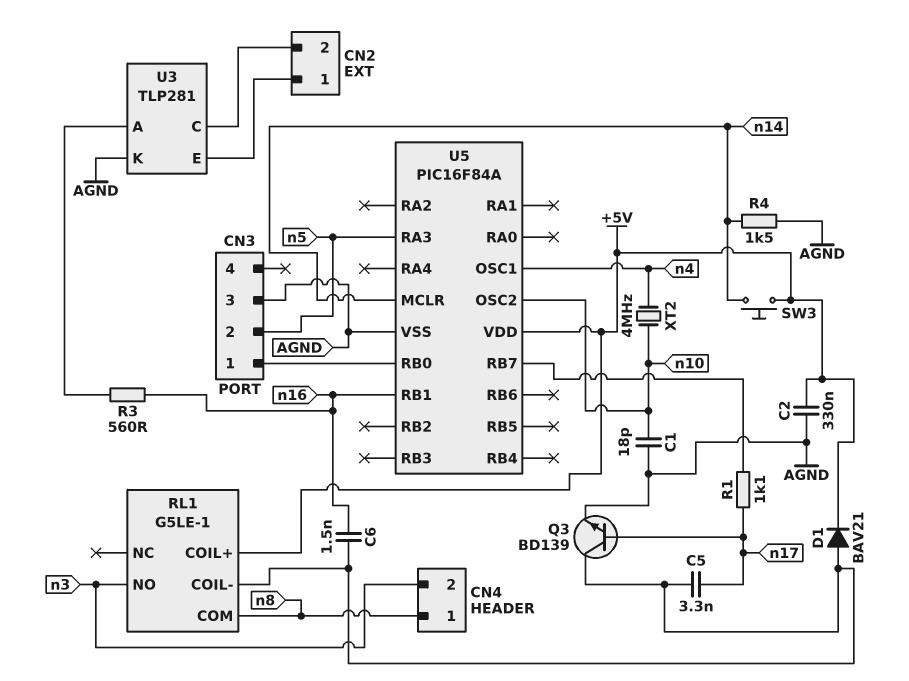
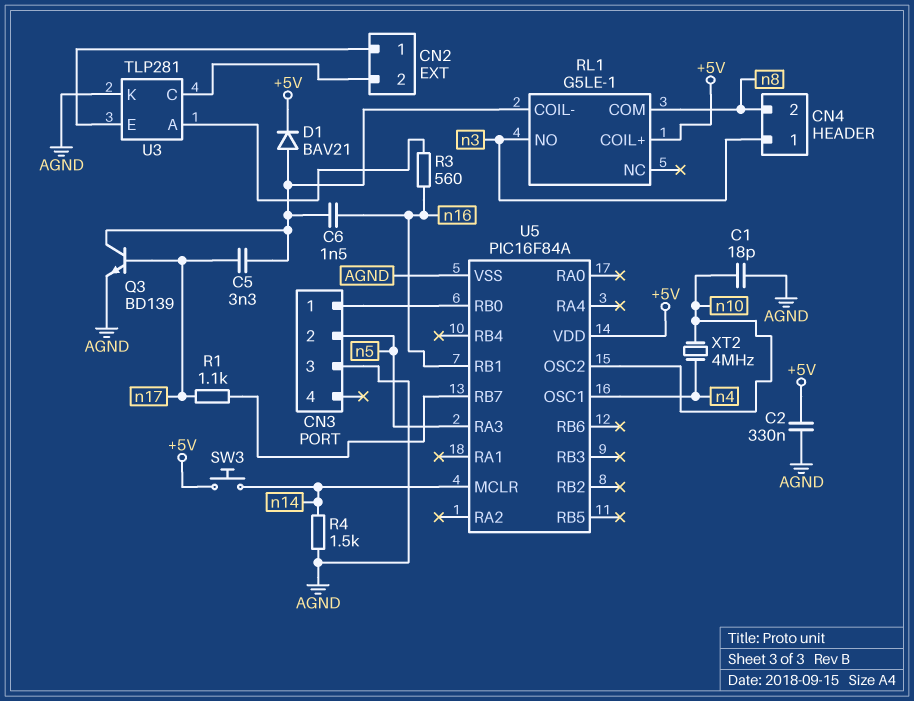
CN4 pin 1: n8 -> n3
CN4 pin 2: n3 -> n8

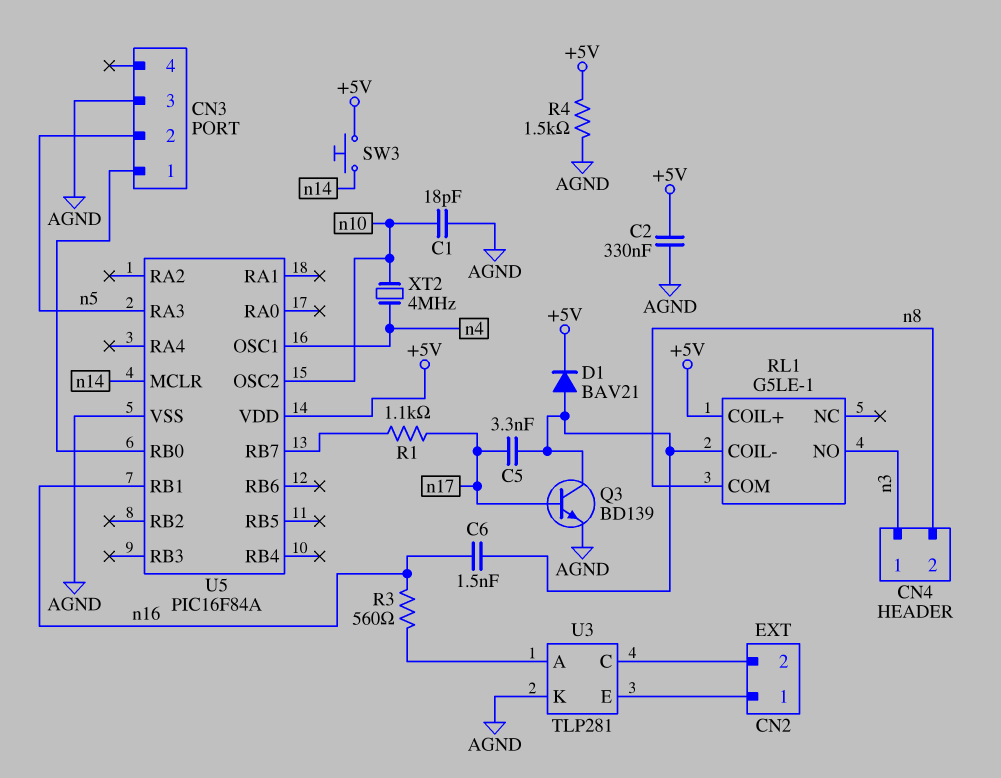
R4: 1.5k (AGND, n14) -> 1.5k (+5V, AGND)

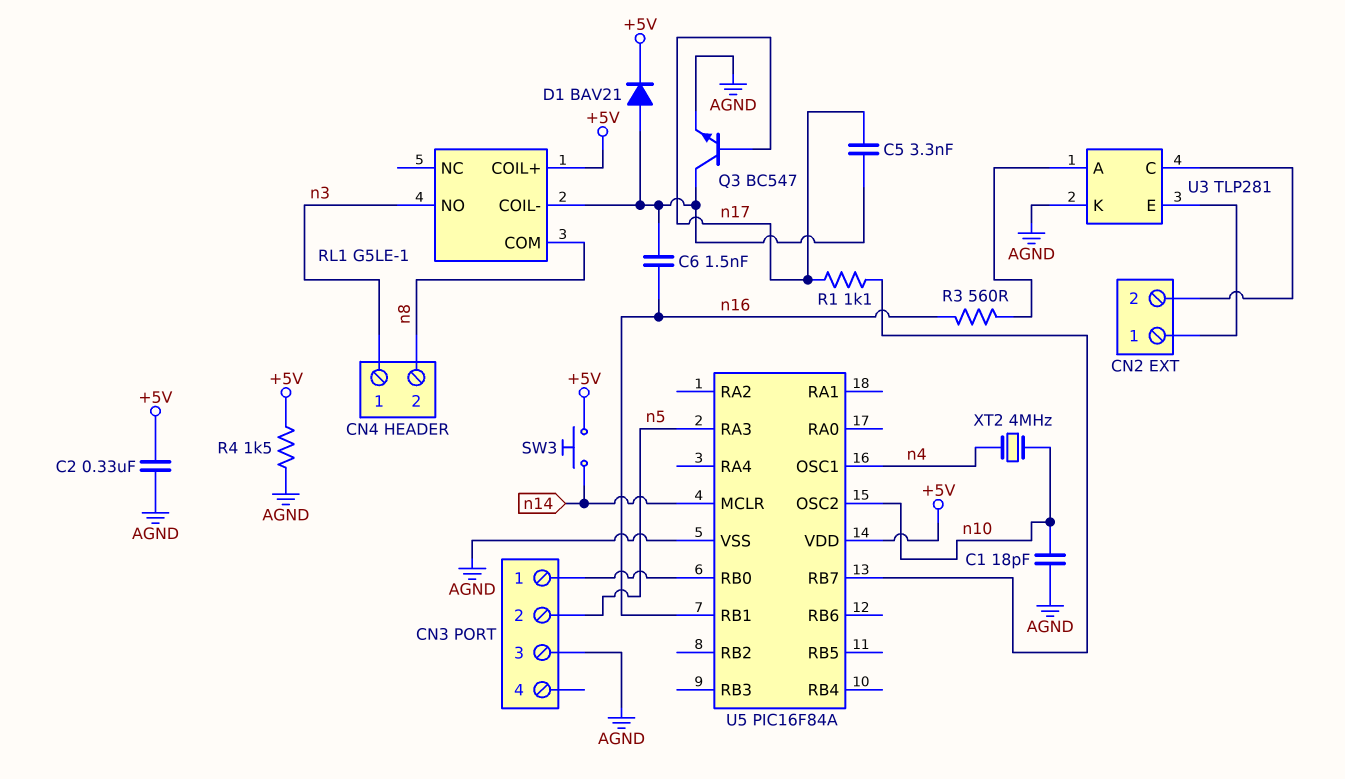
Q3: NPN BD139 (B n17, C RL1/COIL-, E AGND) -> NPN BC547 (B n17, C RL1/COIL-, E AGND)

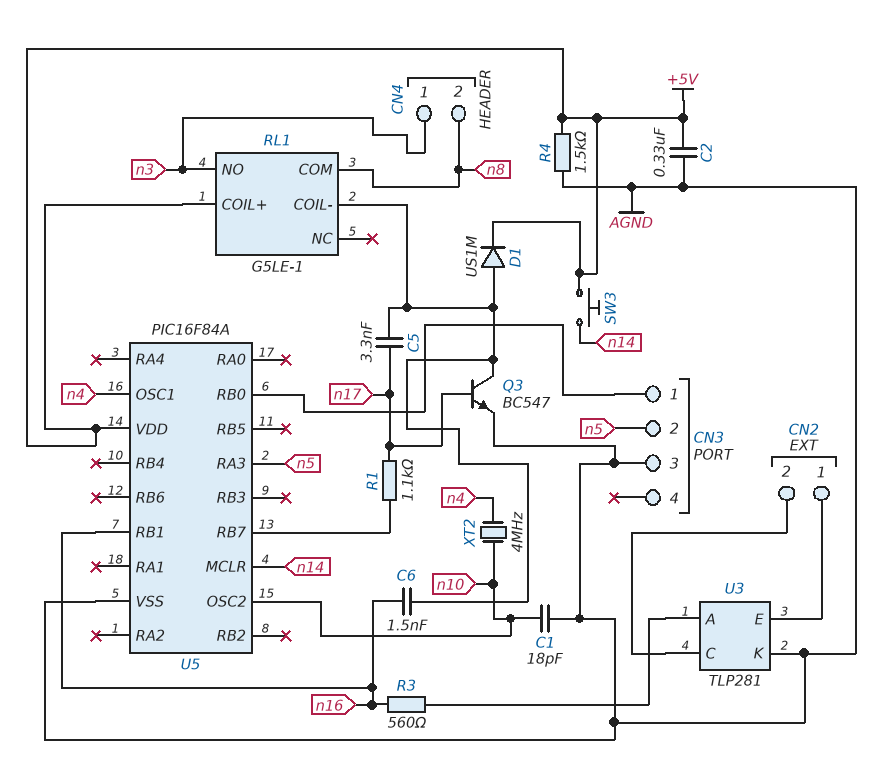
D1: diode BAV21 (A RL1/COIL-, K +5V) -> diode US1M (A RL1/COIL-, K +5V)

